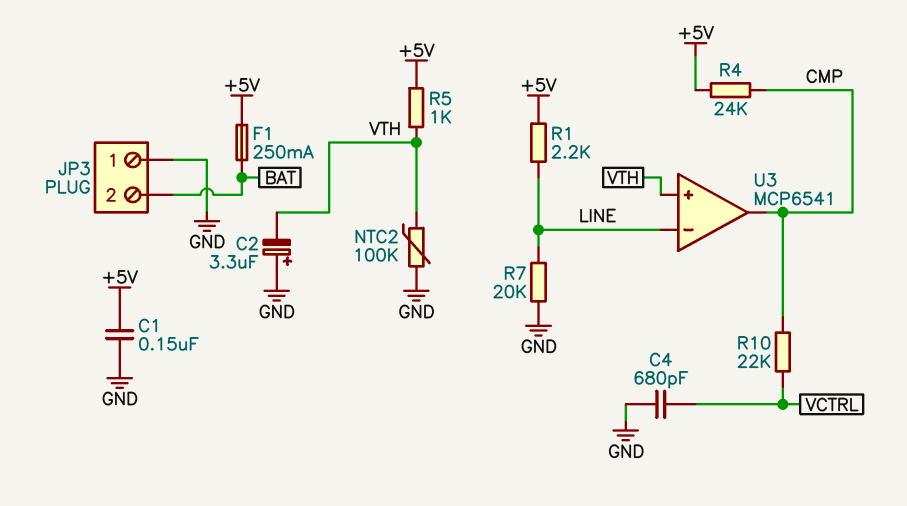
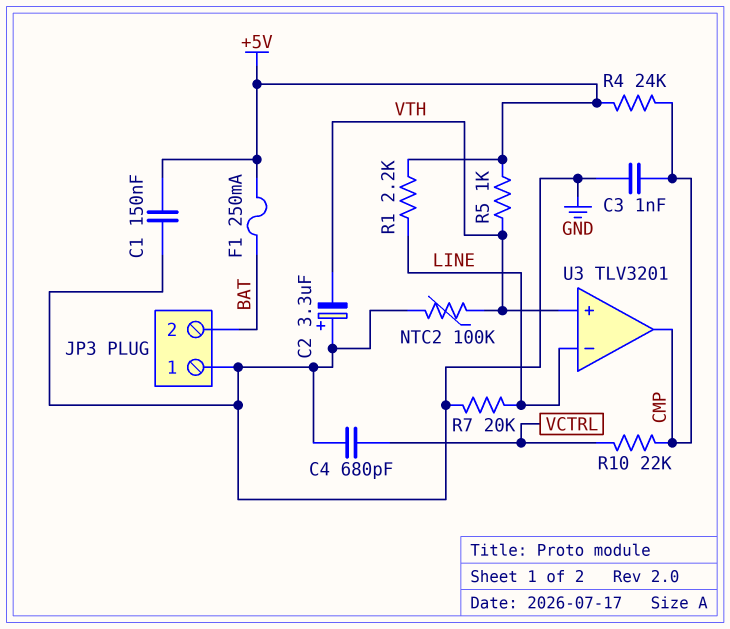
C3: none -> 1nF (CMP, GND)
U3: MCP6541 -> TLV3201

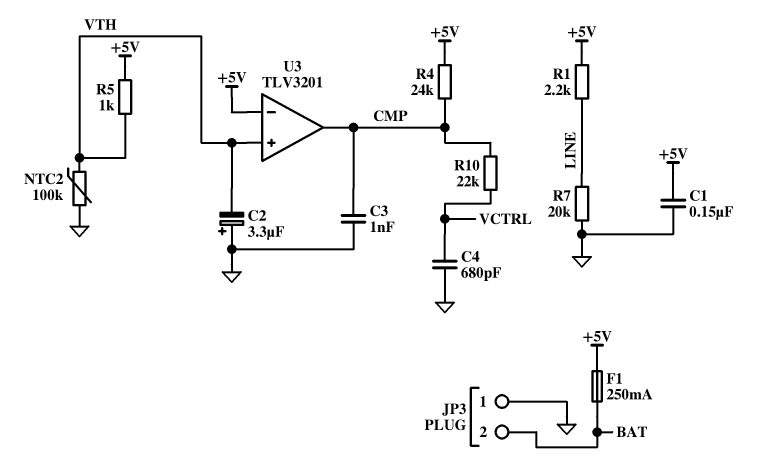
U3 pin in-: LINE -> +5V

